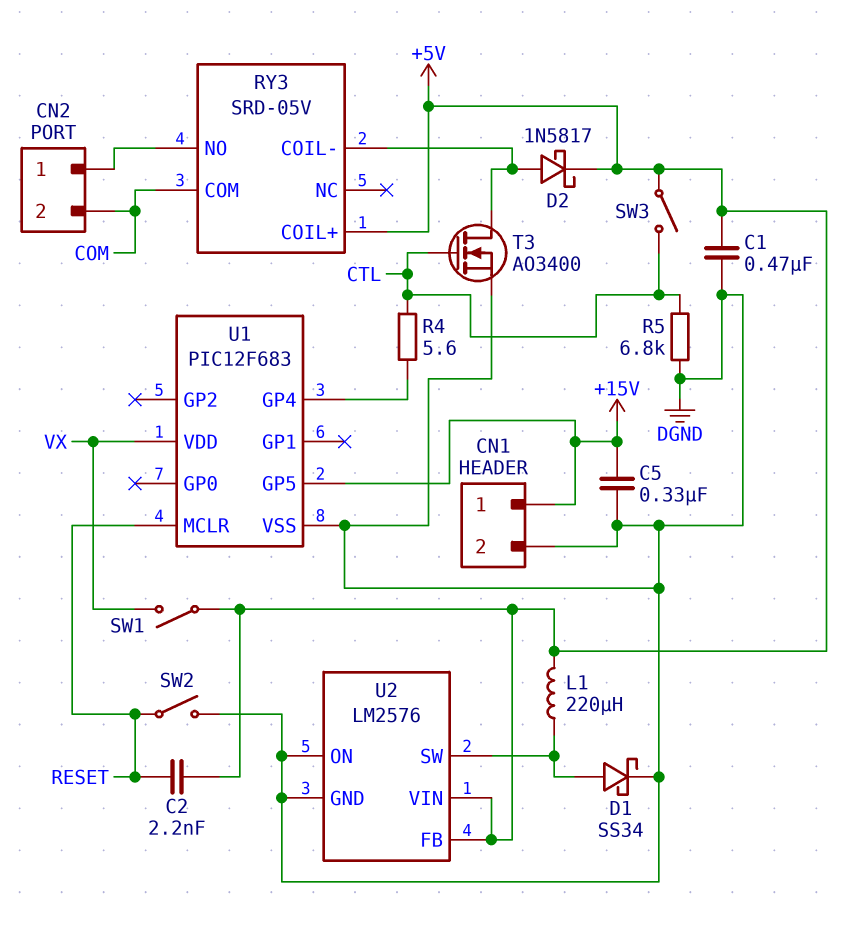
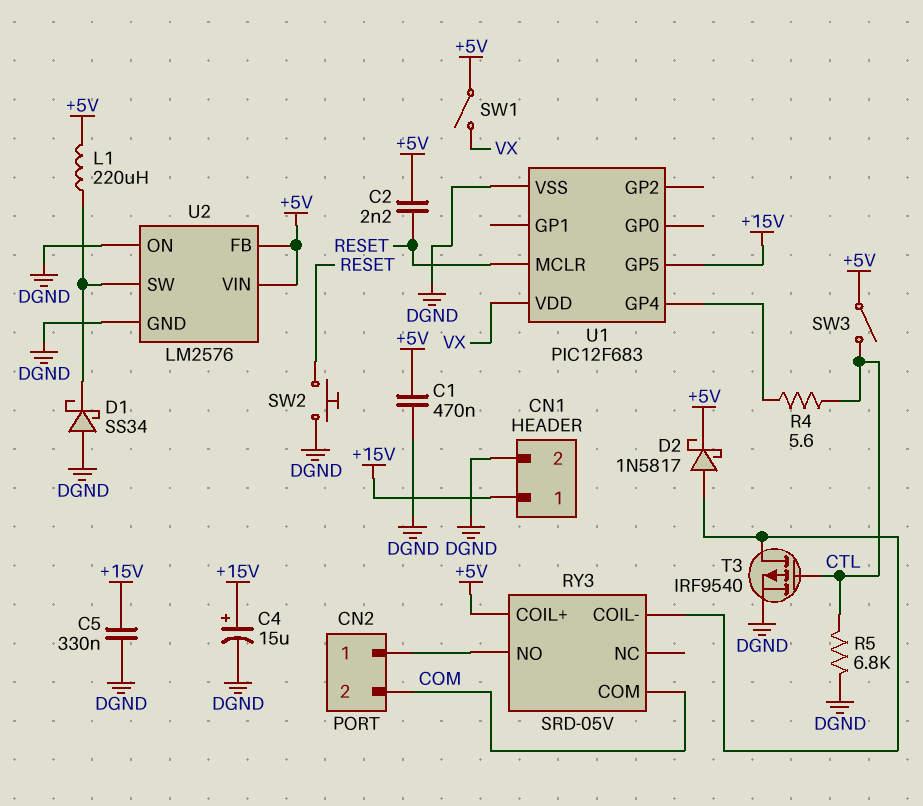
C4: none -> 15uF (plus +15V, minus DGND)
D1: schottky SS34 (A U2/SW, K DGND) -> schottky SS34 (A DGND, K U2/SW)
SW2: switch (DGND, RESET) -> button (DGND, RESET)
T3: NMOS AO3400 (G CTL, D RY3/COIL-, S DGND) -> PMOS IRF9540 (G CTL, D RY3/COIL-, S DGND)

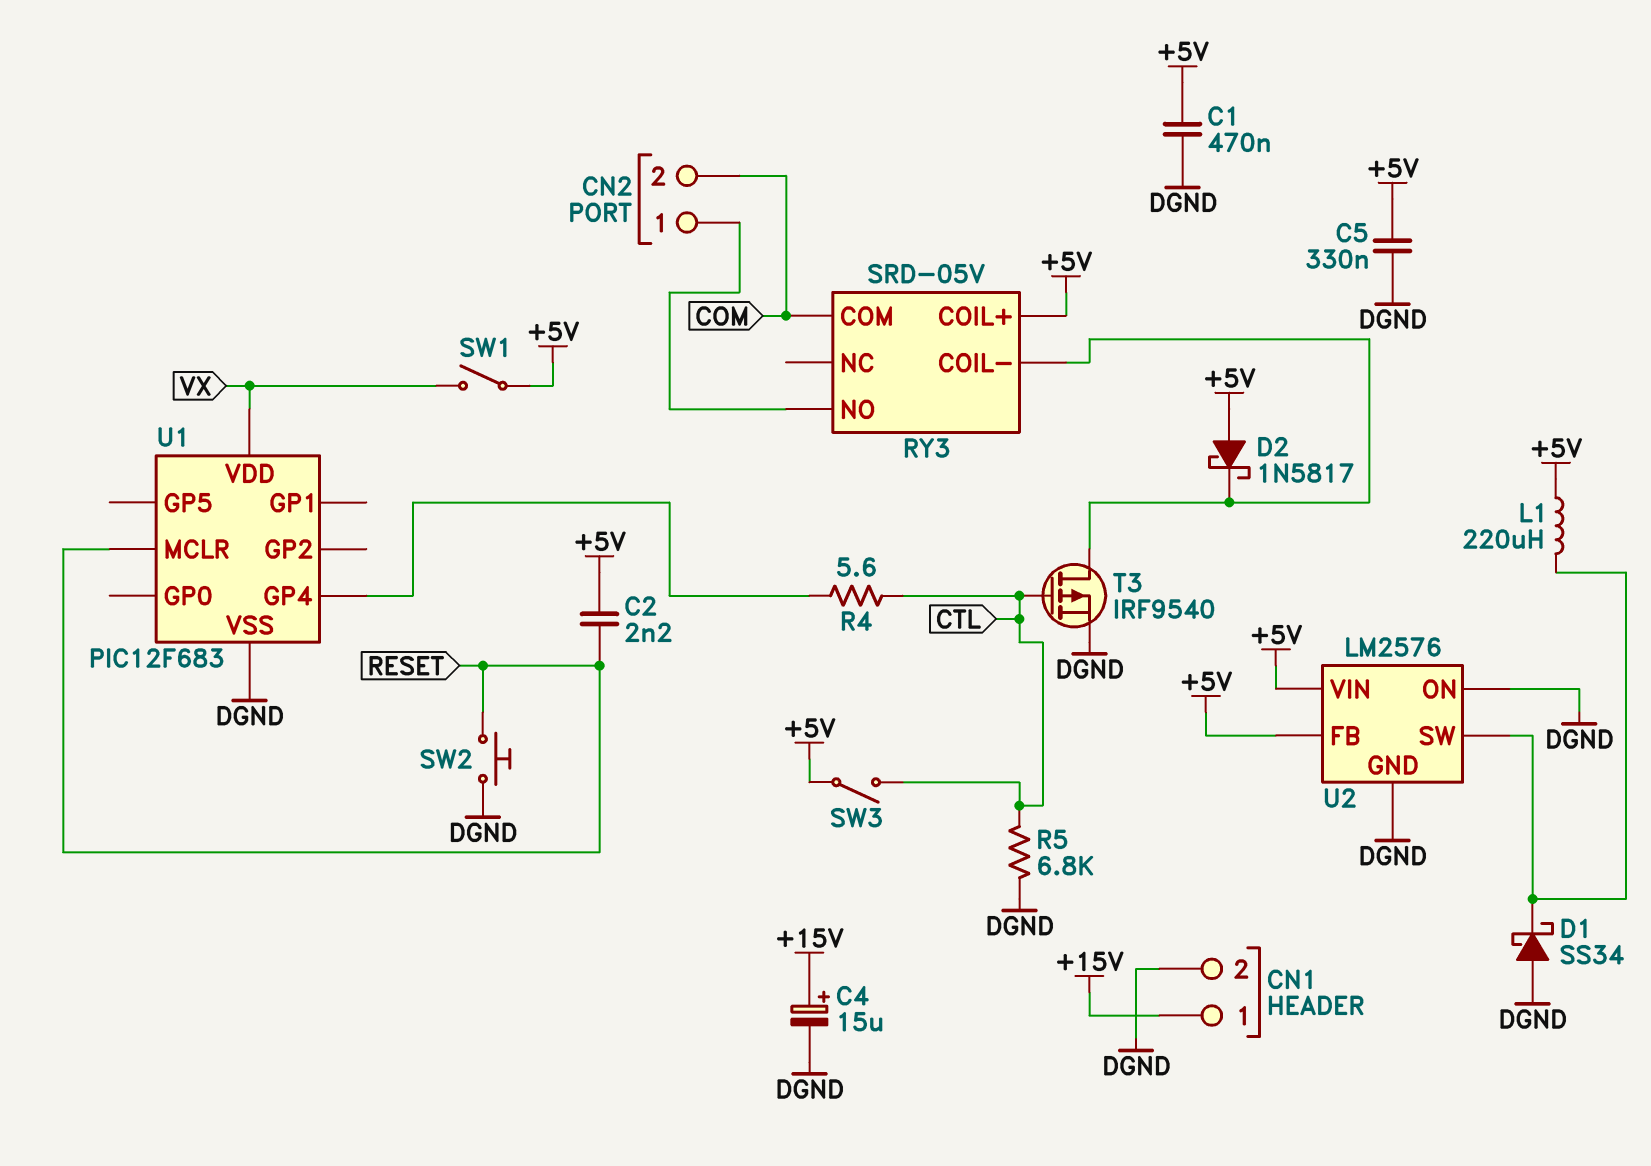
C5: 330nF (+15V, DGND) -> 330nF (+5V, DGND)
D2: schottky 1N5817 (A RY3/COIL-, K +5V) -> schottky 1N5817 (A +5V, K RY3/COIL-)
U1 pin GP5: +15V -> none

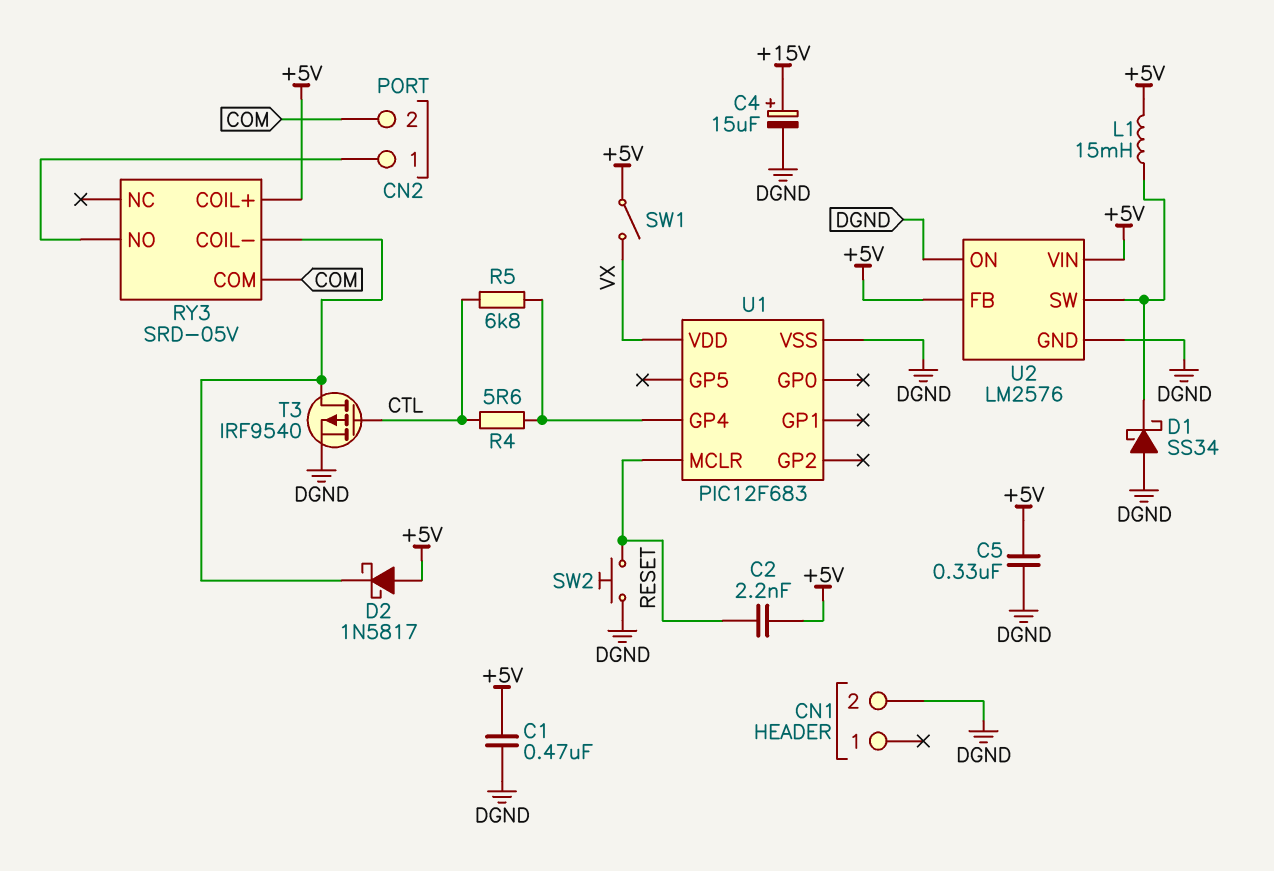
CN1 pin 1: +15V -> none
L1: 220uH (+5V, U2/SW) -> 15mH (+5V, U2/SW)
R5: 6.8k (CTL, DGND) -> 6.8k (CTL, U1/GP4)
SW3: switch (+5V, CTL) -> none

